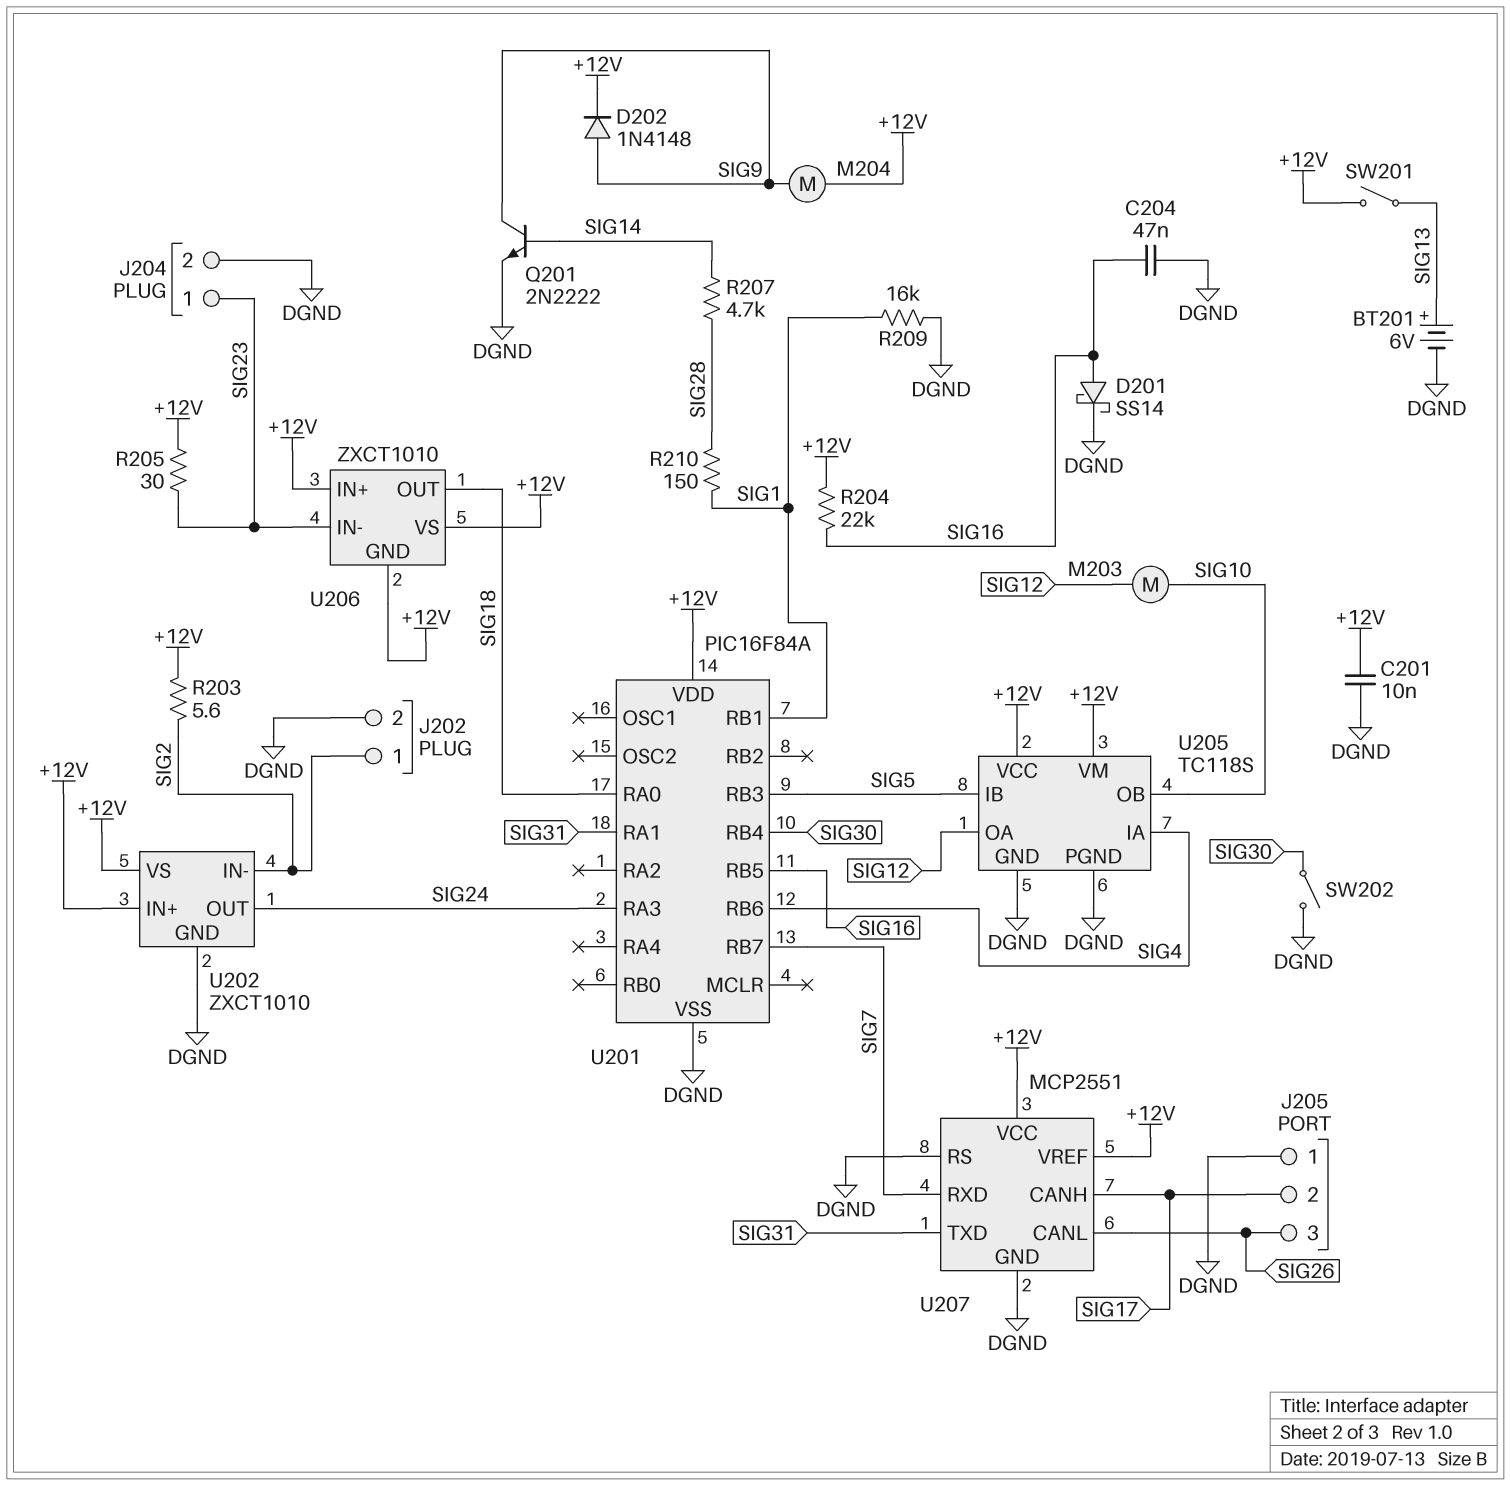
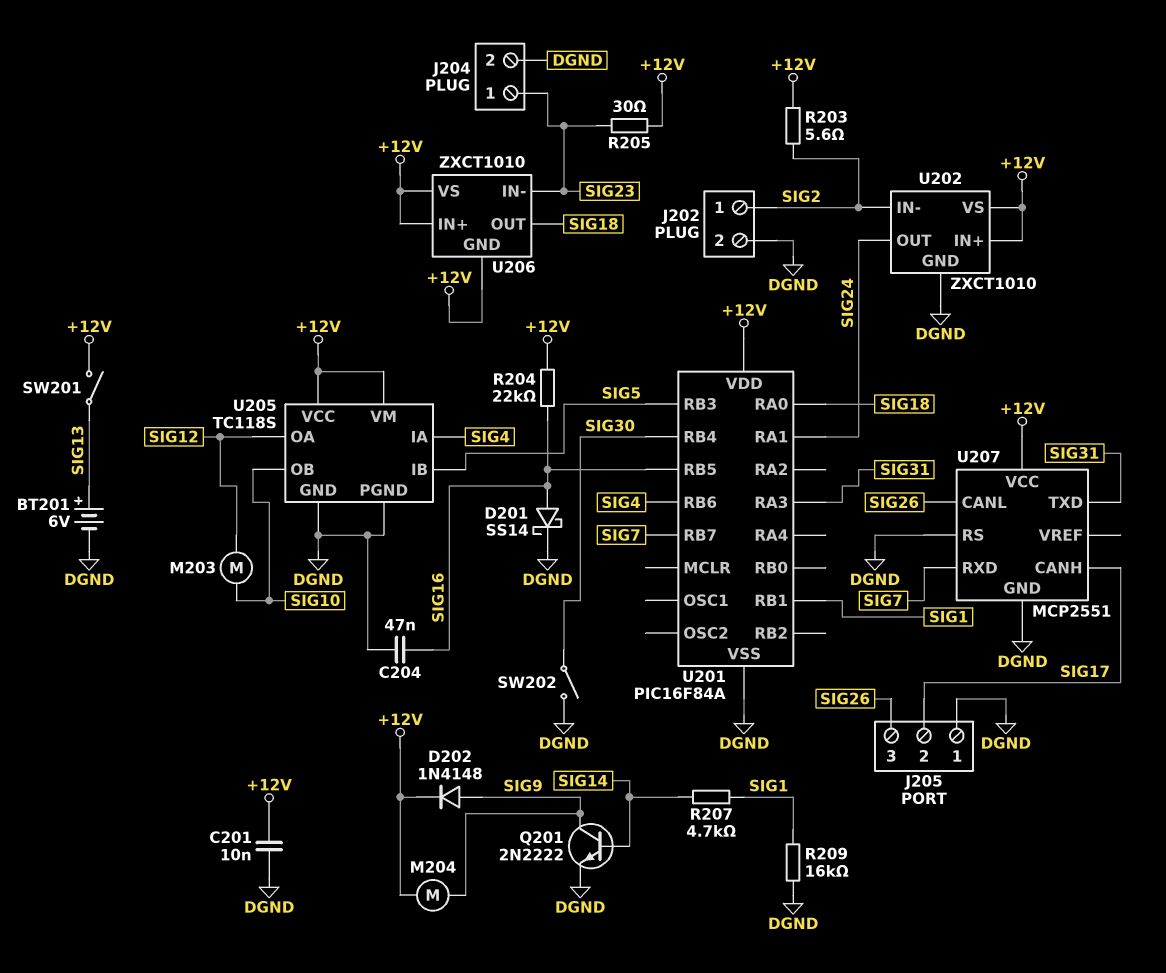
R207: 4.7k (SIG14, SIG28) -> 4.7k (SIG1, SIG14)
R210: 150 (SIG1, SIG28) -> none
U201 pin RA1: SIG31 -> SIG24
U201 pin RA3: SIG24 -> SIG31
U207 pin VREF: +12V -> none

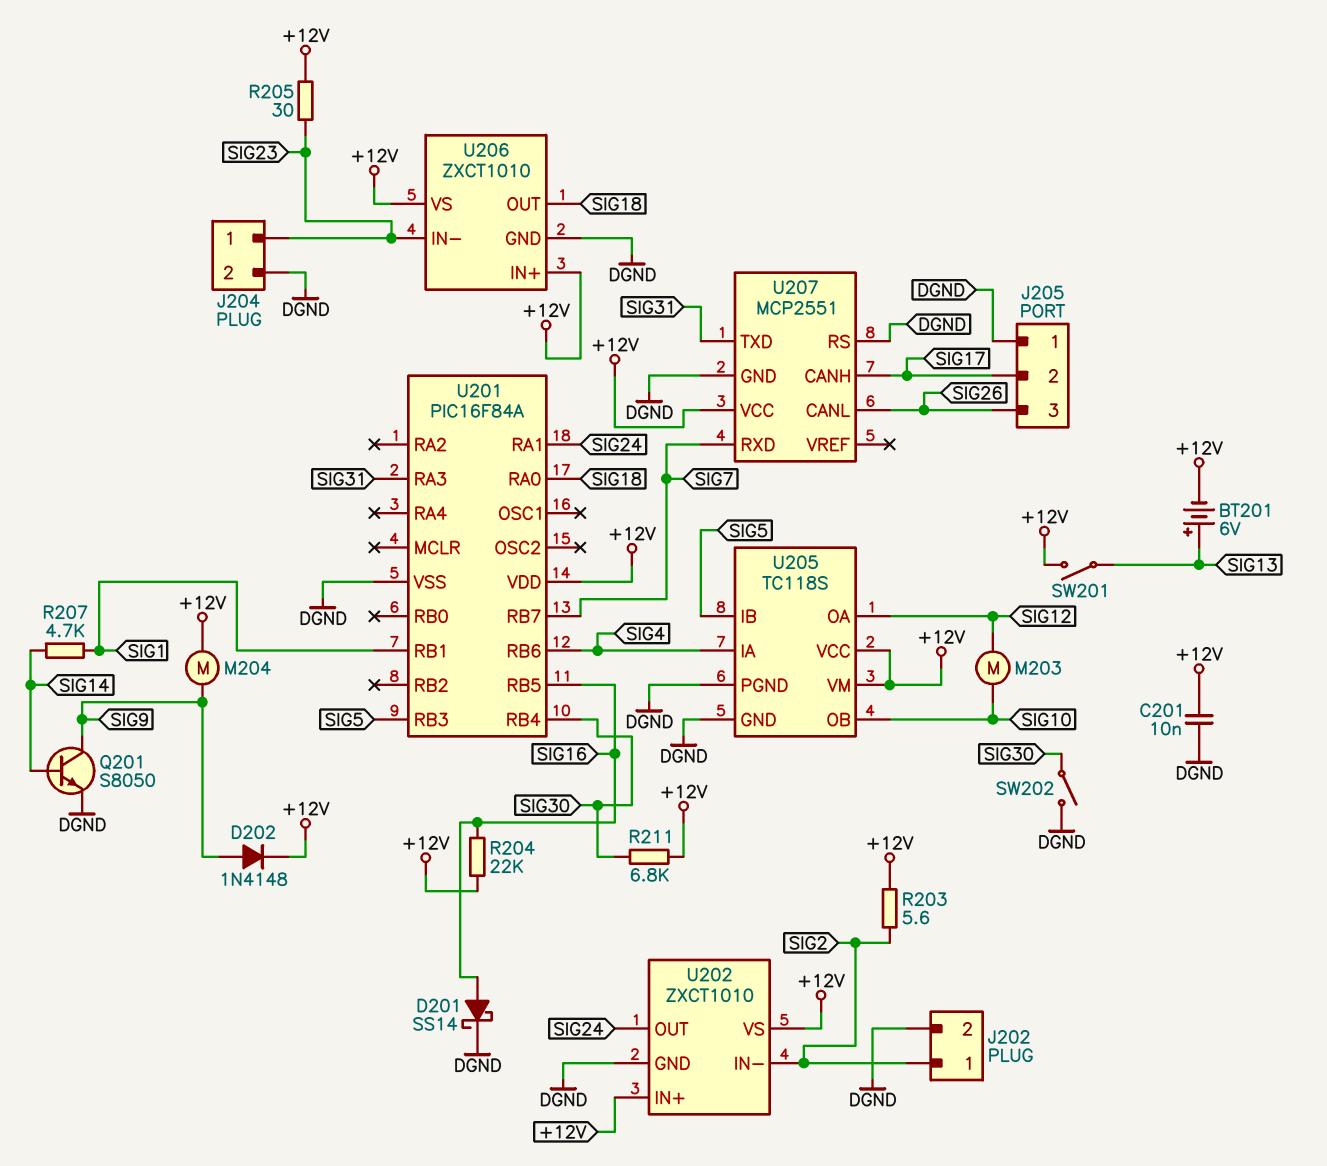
BT201: 6V (plus SIG13, minus DGND) -> 6V (plus SIG13, minus +12V)
C204: 47nF (DGND, SIG16) -> none
Q201: NPN 2N2222 (B SIG14, C SIG9, E DGND) -> NPN S8050 (B SIG14, C SIG9, E DGND)
R209: 16k (DGND, SIG1) -> none
R211: none -> 6.8k (+12V, SIG30)
U206 pin GND: +12V -> DGND

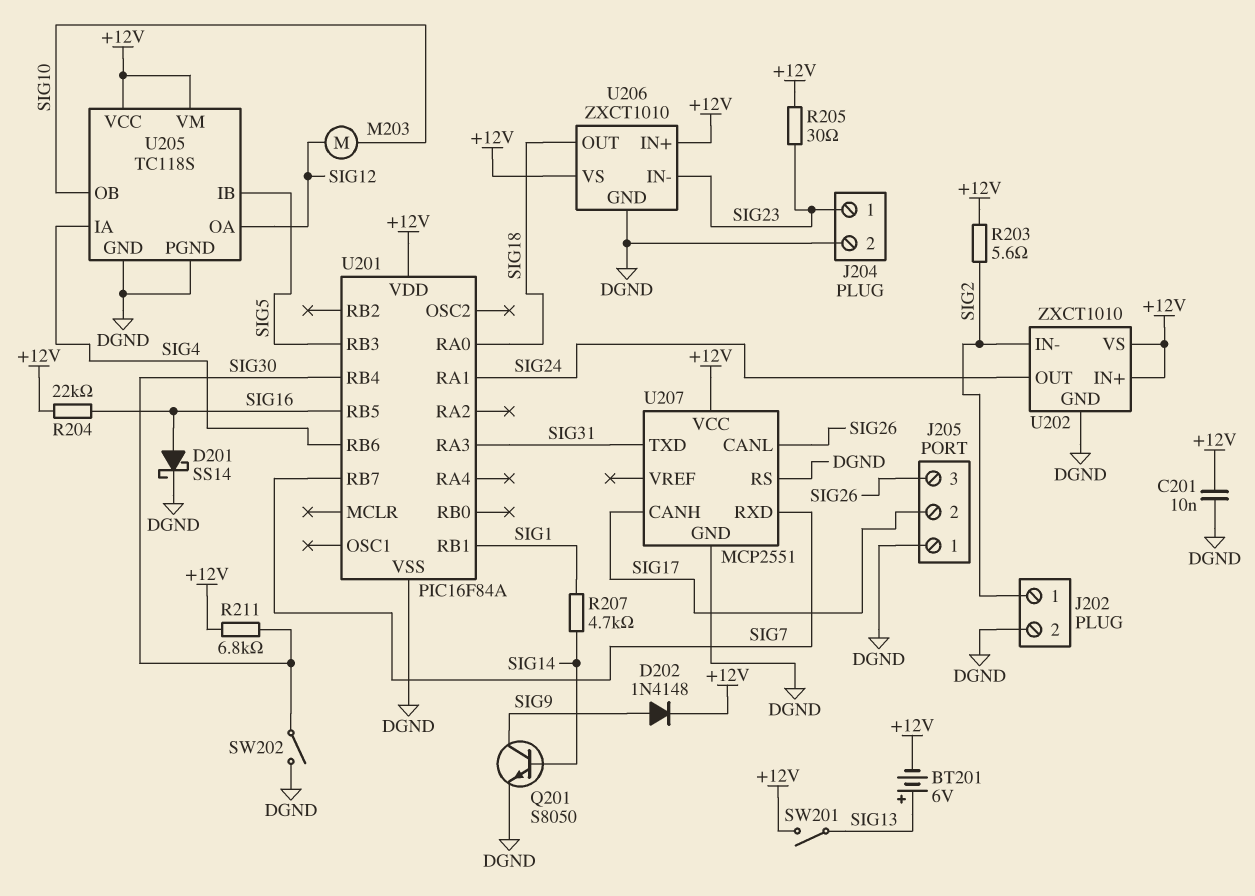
M204: motor (+12V, SIG9) -> none

